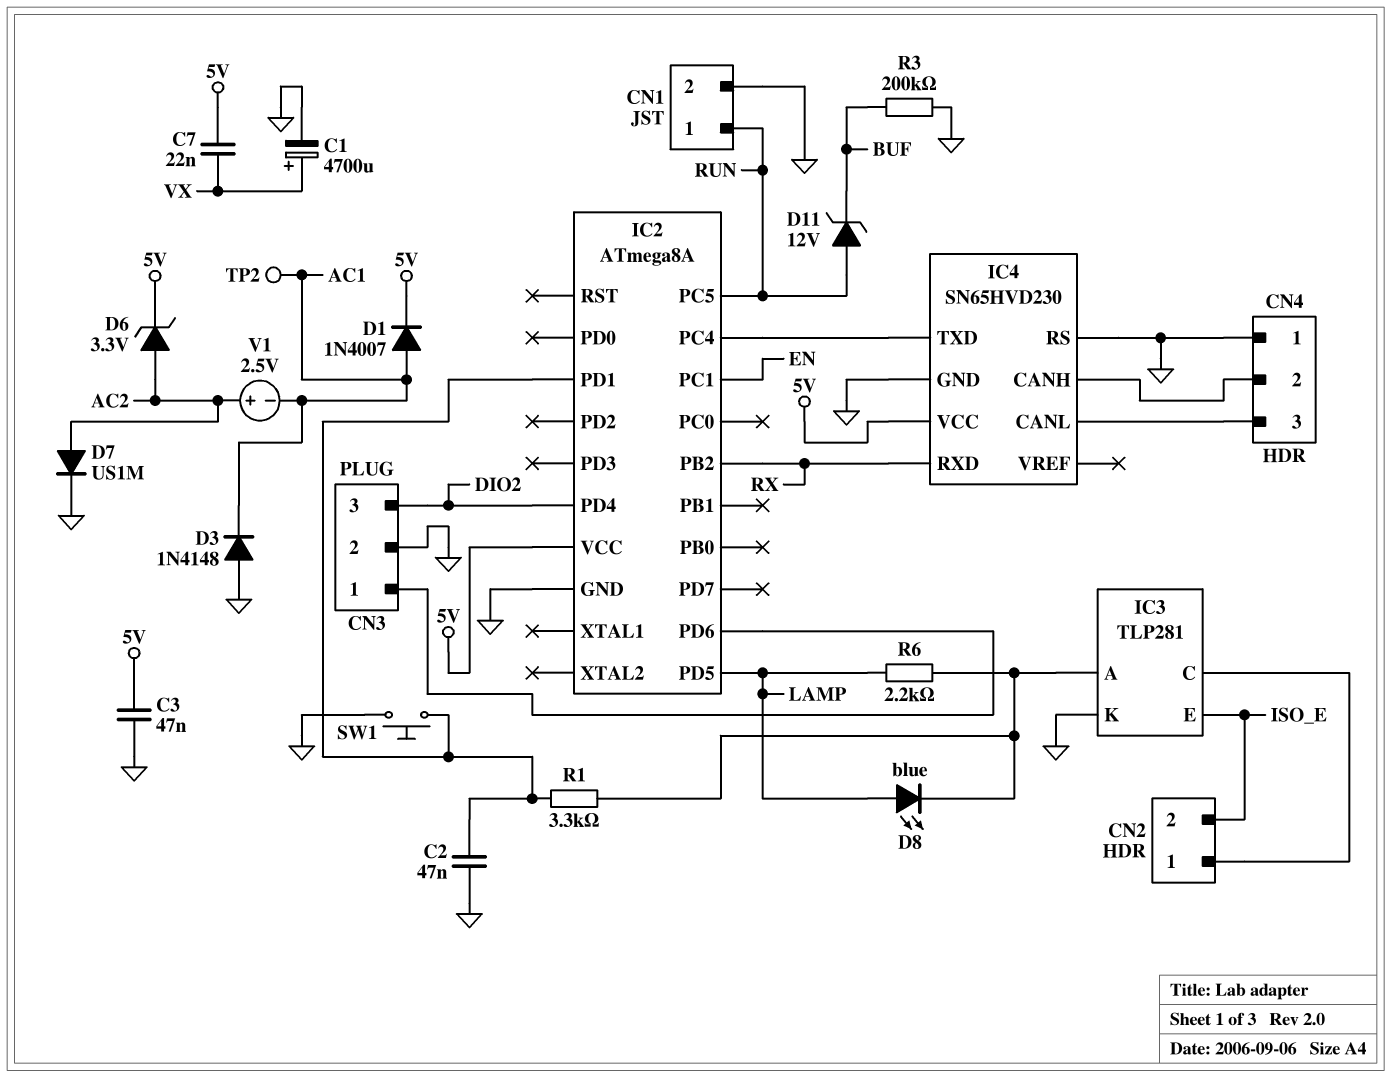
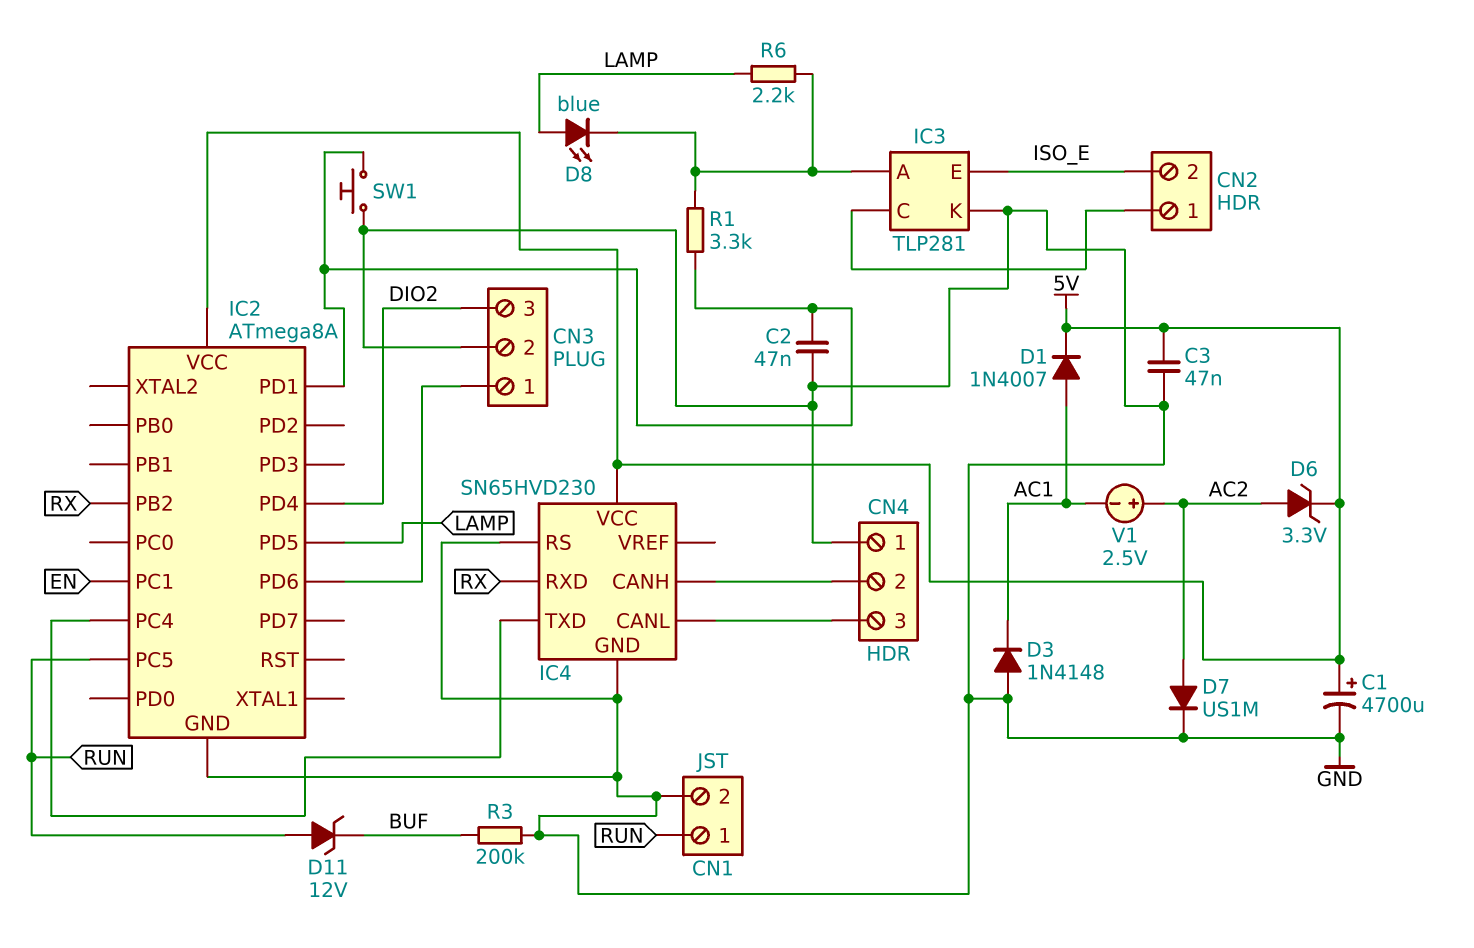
C1: 4700uF (plus VX, minus GND) -> 4700uF (plus 5V, minus GND)
C7: 22nF (5V, VX) -> none
TP2: test point (AC1) -> none

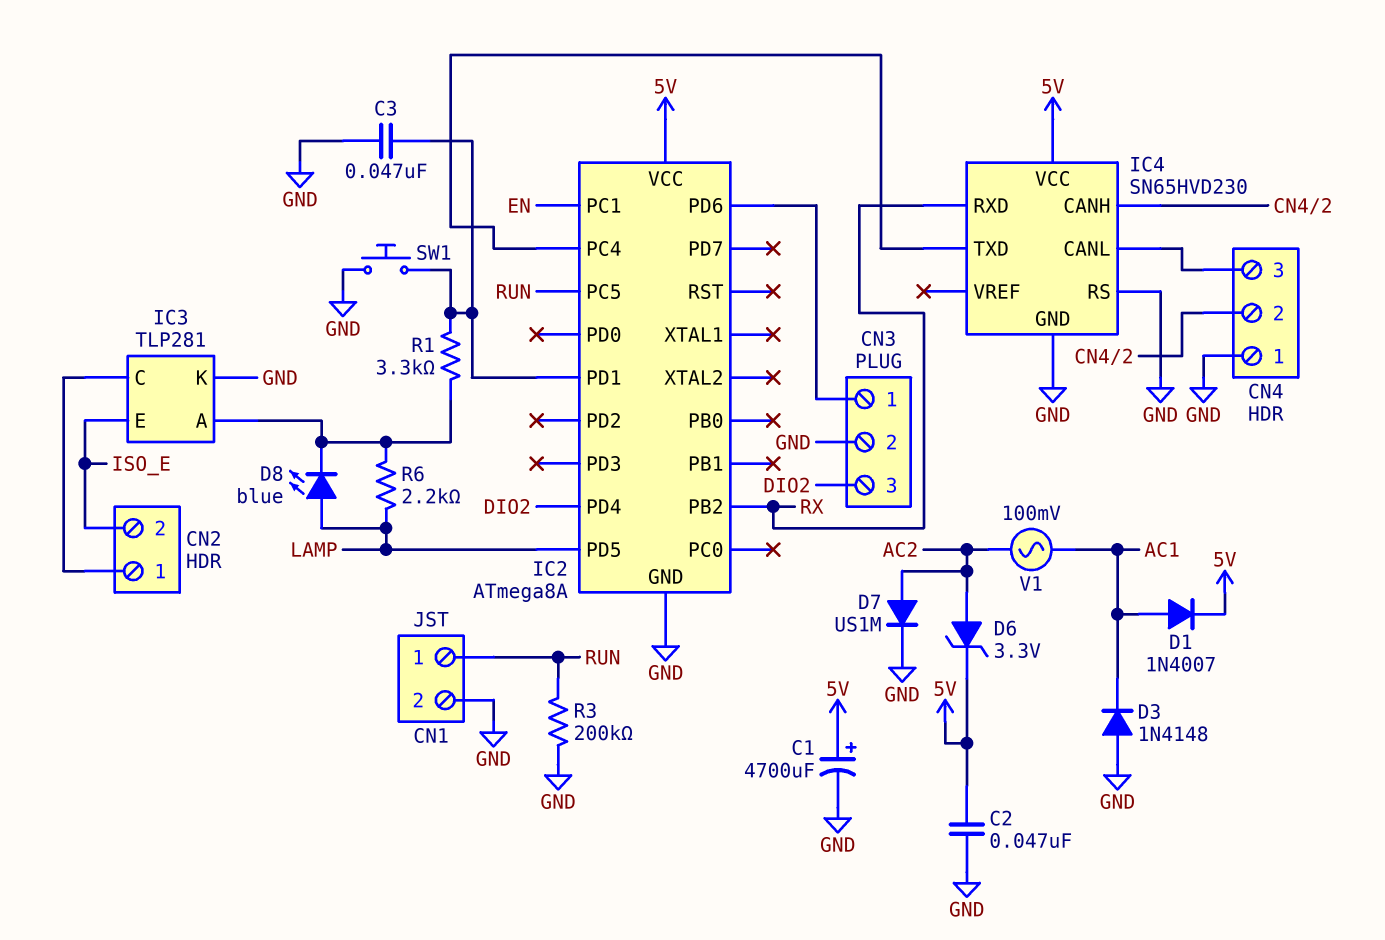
C2: 47nF (GND, IC2/PD1) -> 47nF (5V, GND)
C3: 47nF (5V, GND) -> 47nF (GND, IC2/PD1)
D11: zener 12V (A RUN, K BUF) -> none
R3: 200k (BUF, GND) -> 200k (GND, RUN)
V1: 2.5V (plus AC2, minus AC1) -> AC 100mV (AC1, AC2)

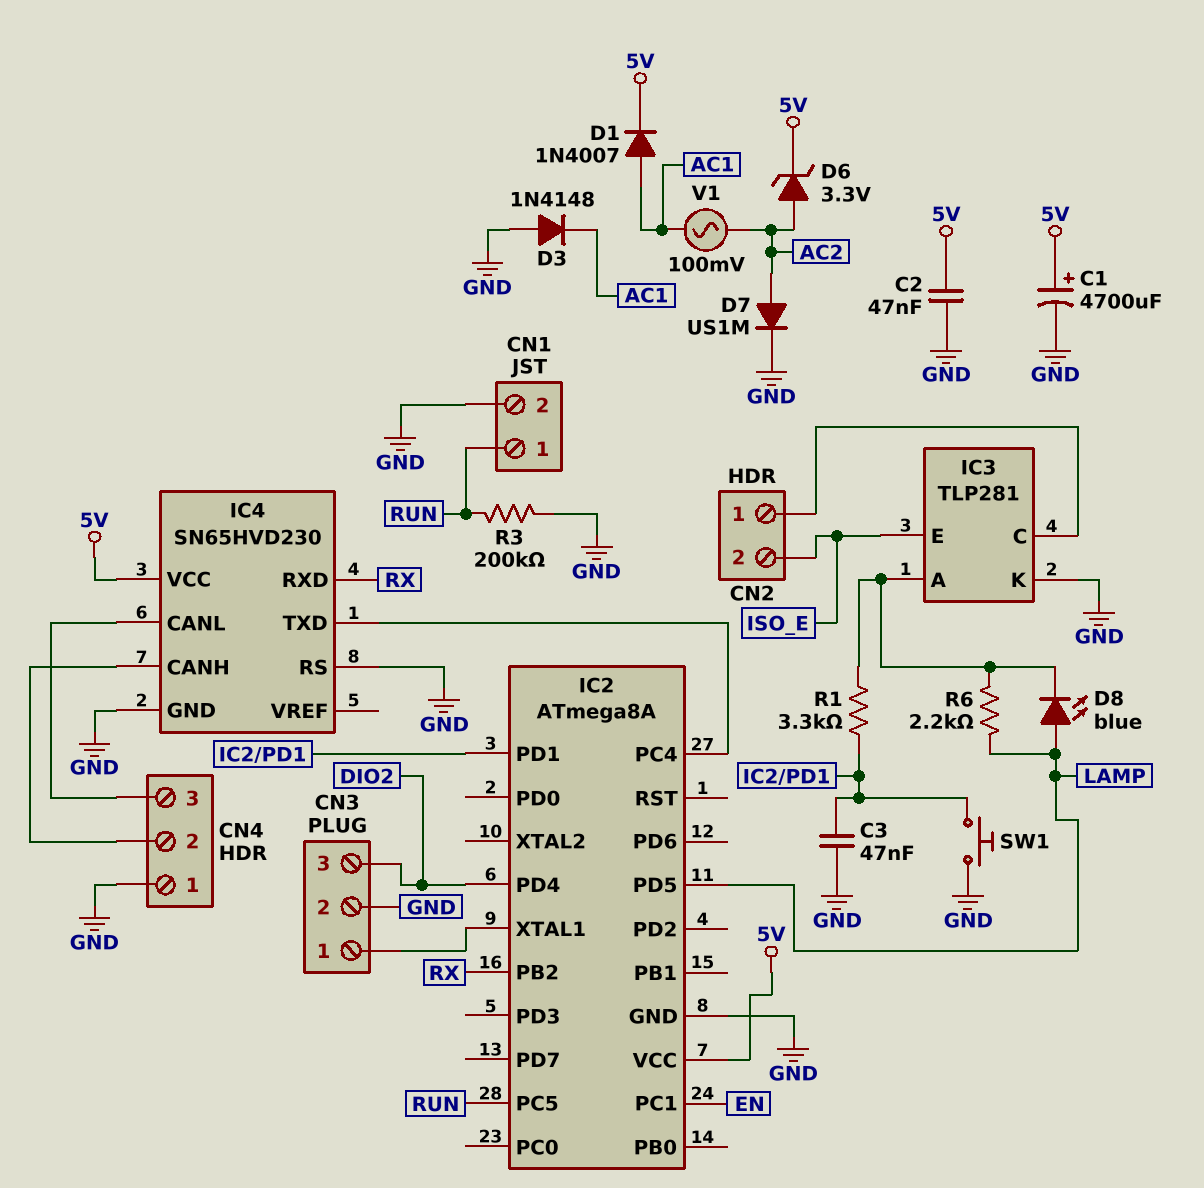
IC2 pin PD6: CN3/1 -> none
IC2 pin XTAL1: none -> CN3/1

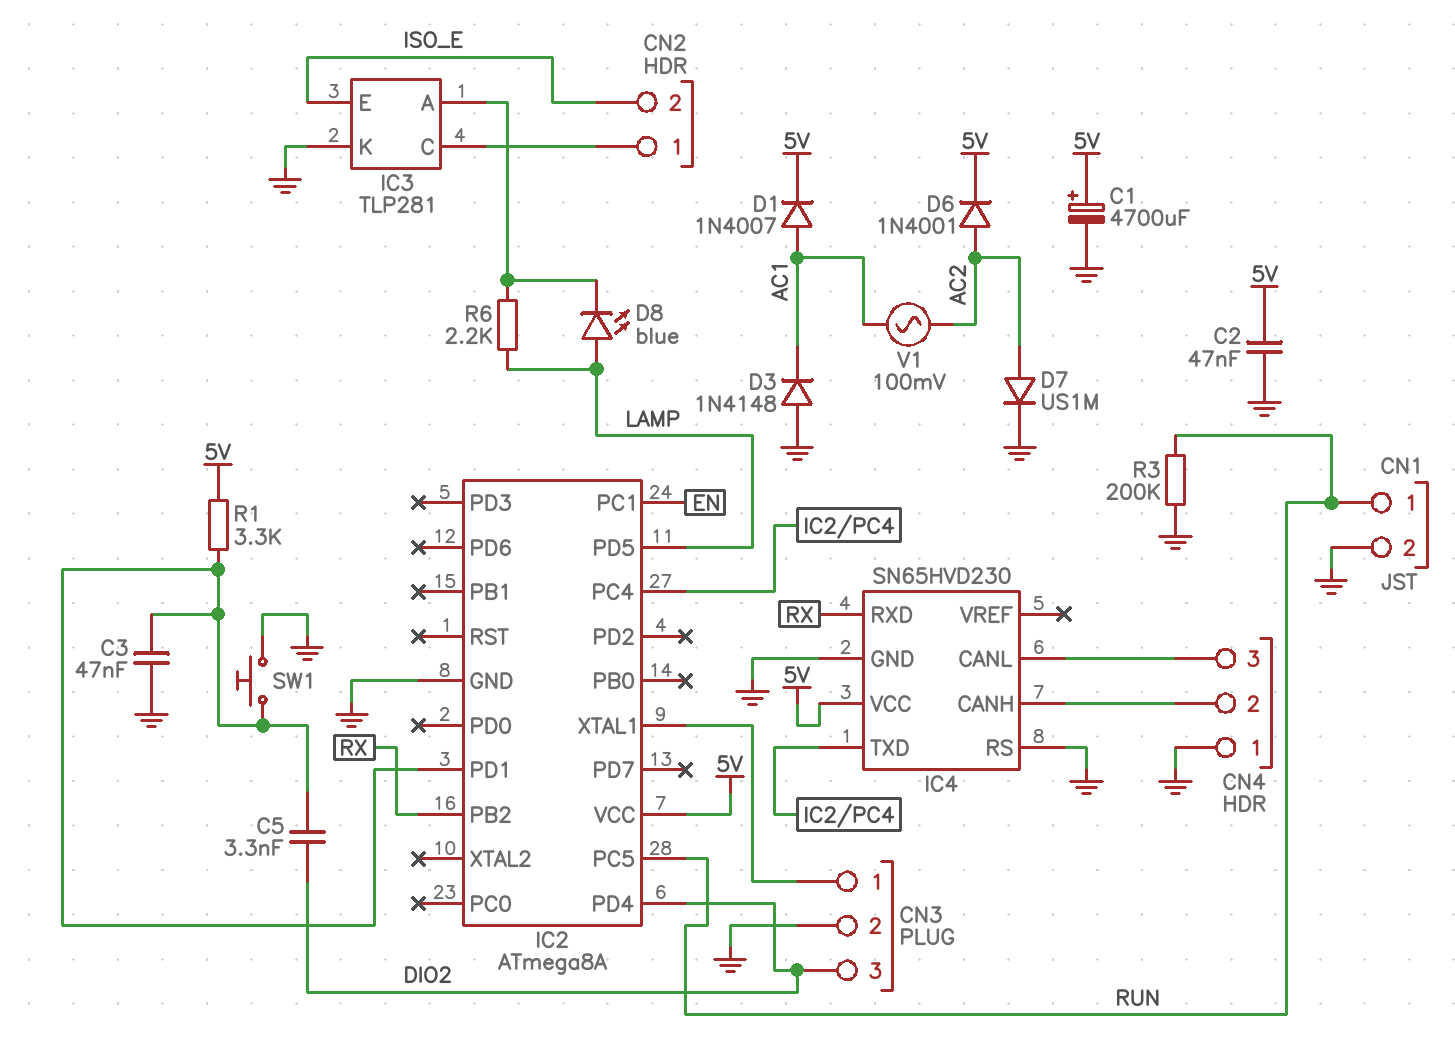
C5: none -> 3.3nF (DIO2, IC2/PD1)
D6: zener 3.3V (A AC2, K 5V) -> diode 1N4001 (A AC2, K 5V)
R1: 3.3k (IC2/PD1, IC3/A) -> 3.3k (5V, IC2/PD1)

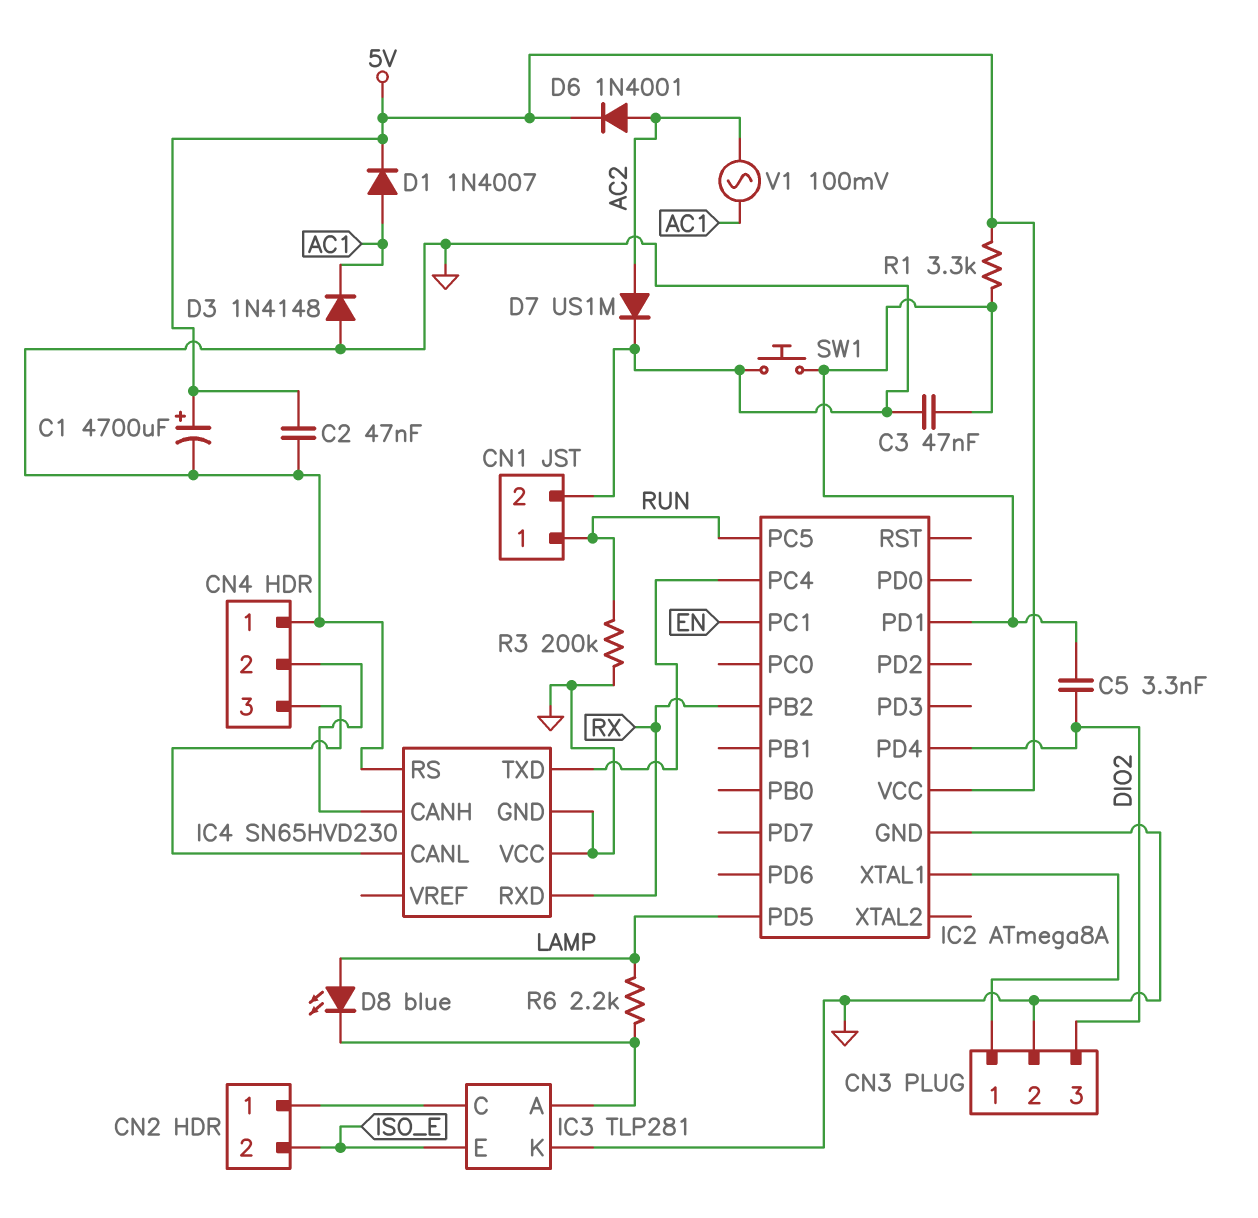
IC4 pin VCC: 5V -> GND

